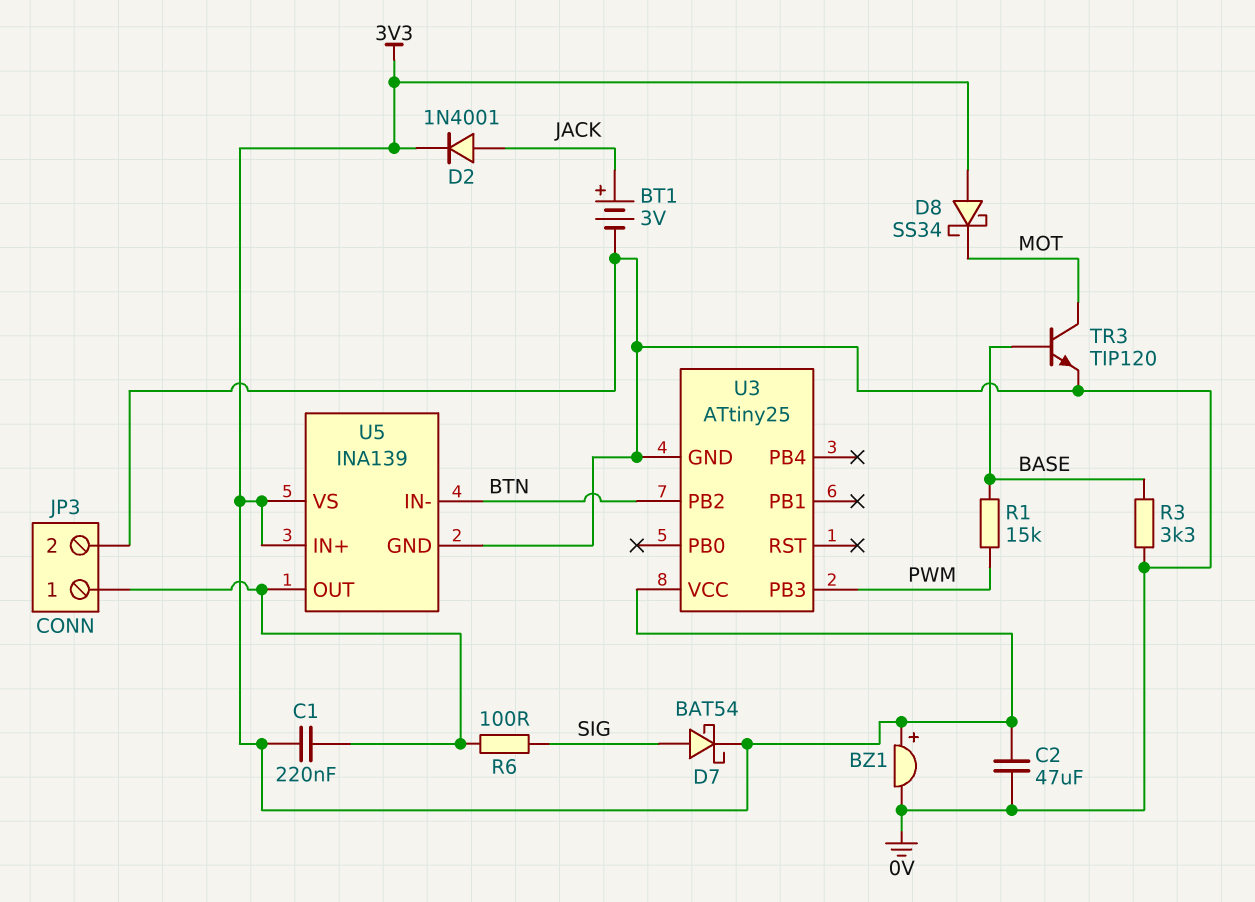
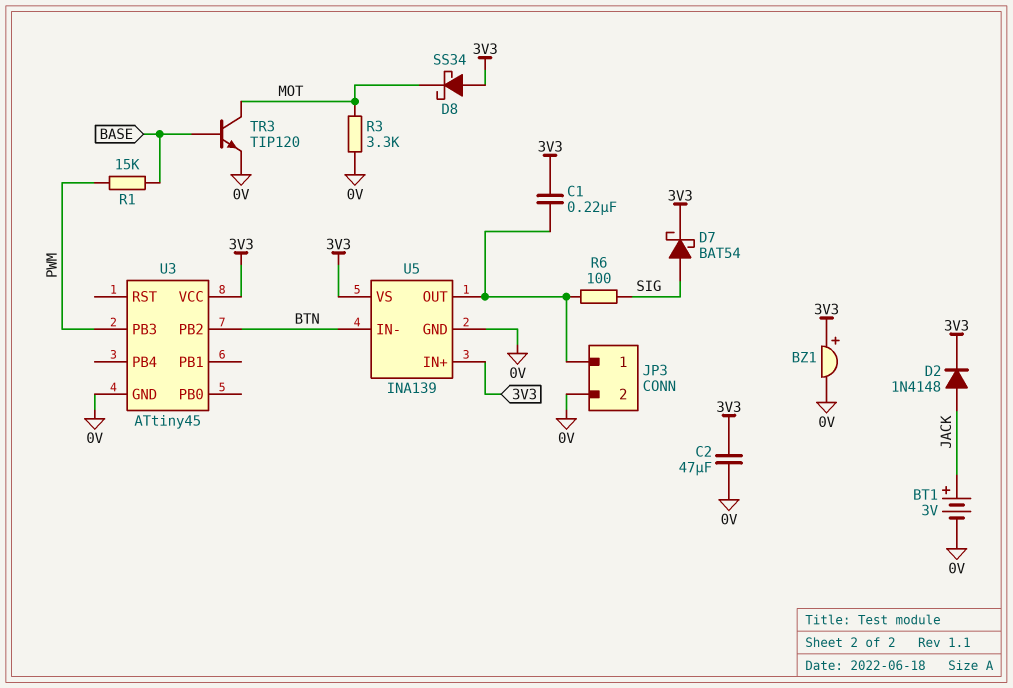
D2: diode 1N4001 (A JACK, K 3V3) -> diode 1N4148 (A JACK, K 3V3)
R3: 3.3k (0V, BASE) -> 3.3k (0V, MOT)
U3: ATtiny25 -> ATtiny45

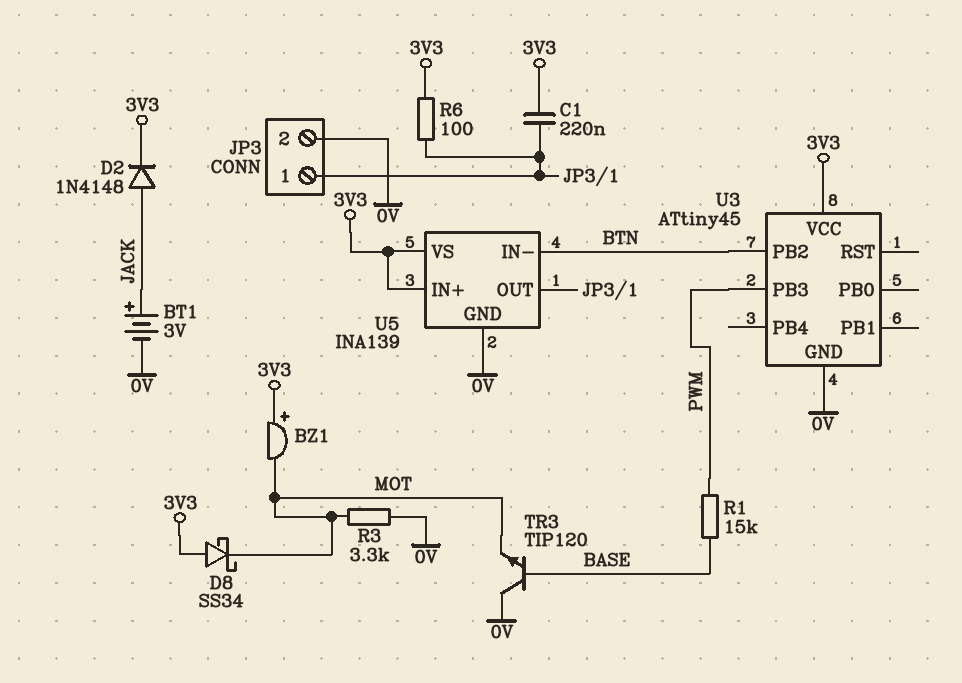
BZ1: buzzer (plus 3V3, minus 0V) -> buzzer (plus 3V3, minus MOT)
C2: 47uF (0V, 3V3) -> none
D7: schottky BAT54 (A SIG, K 3V3) -> none
R6: 100 (JP3/1, SIG) -> 100 (3V3, JP3/1)
TR3: NPN TIP120 (B BASE, C MOT, E 0V) -> NPN TIP120 (B BASE, C 0V, E MOT)

